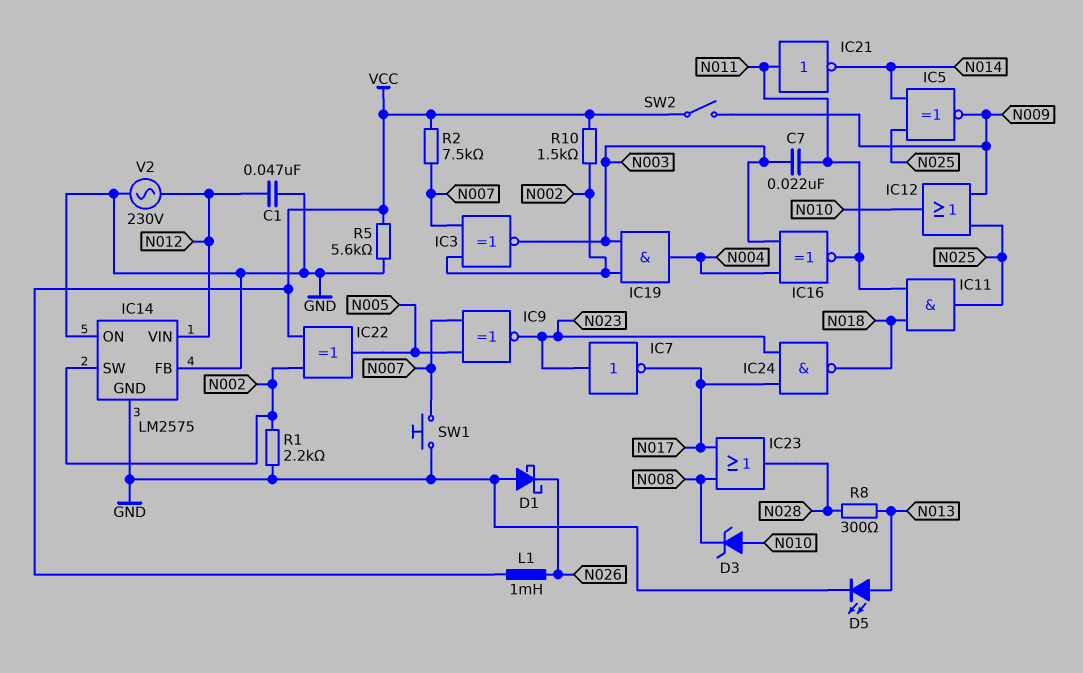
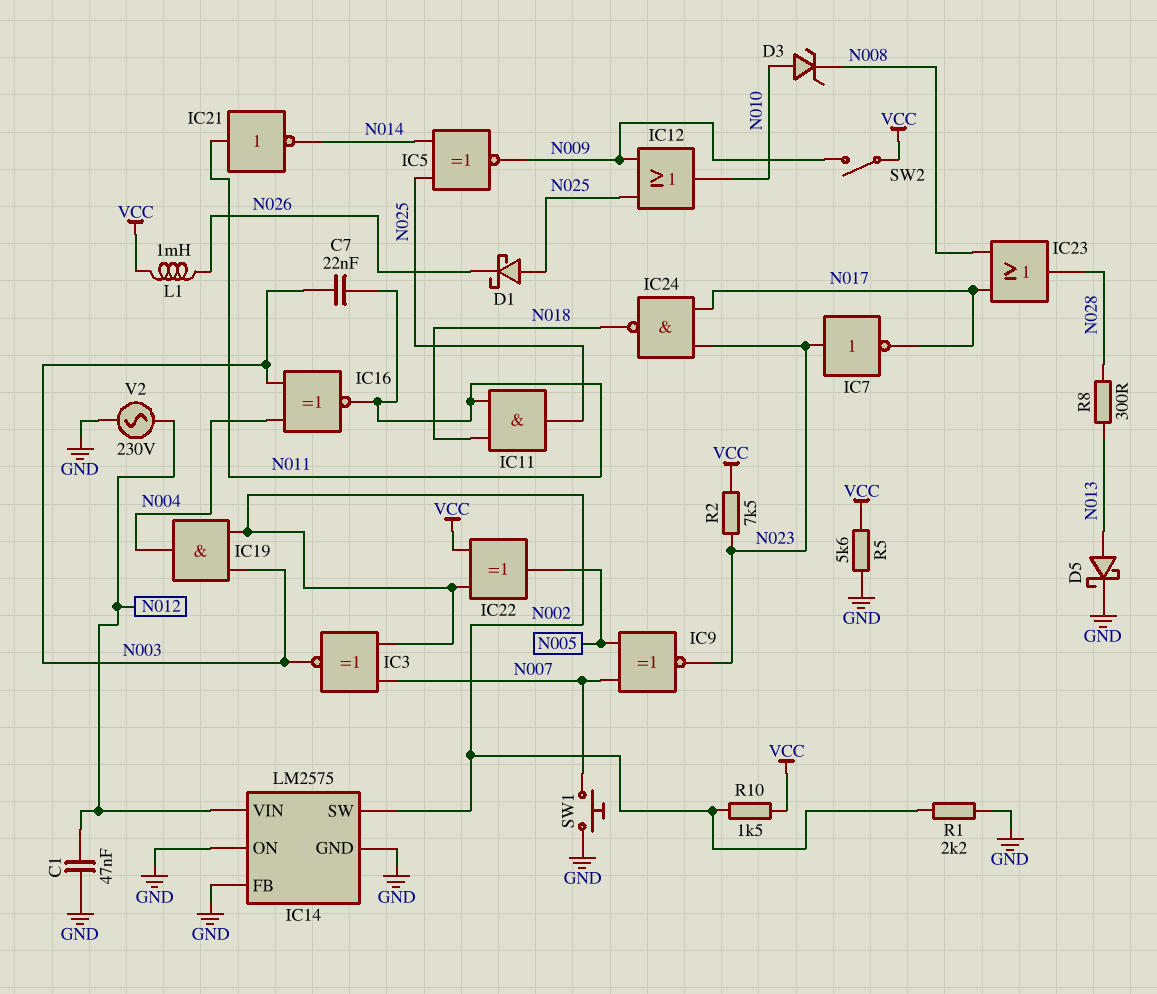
D1: schottky (A GND, K N026) -> schottky (A N025, K N026)
D5: LED (A N013, K GND) -> schottky (A N013, K GND)
R2: 7.5k (N007, VCC) -> 7.5k (N023, VCC)

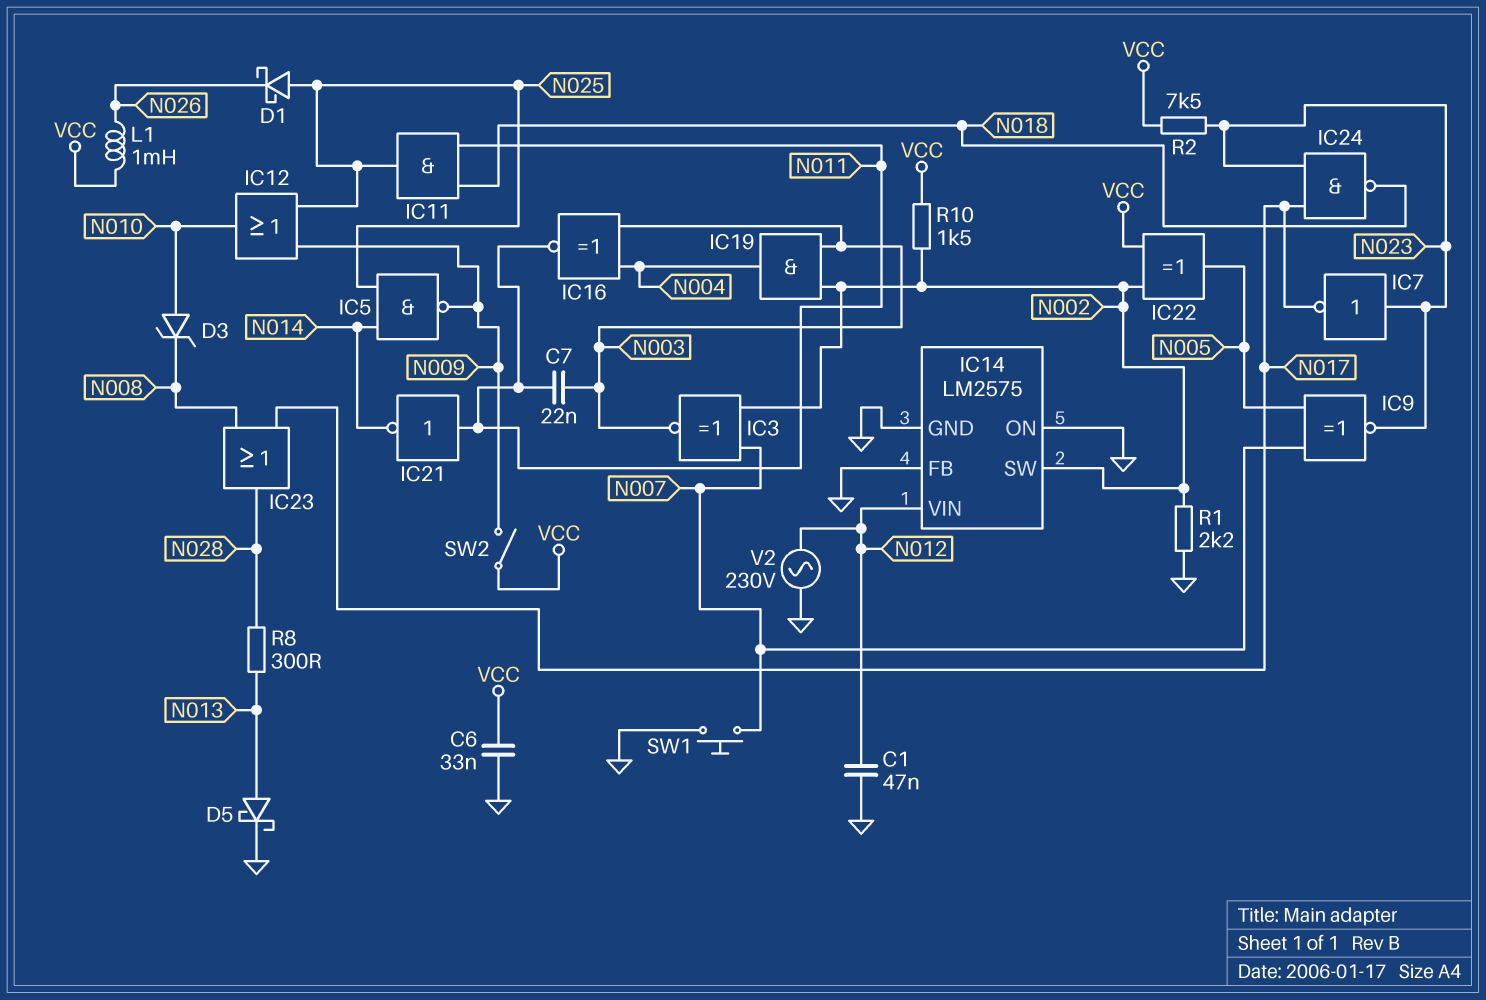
C6: none -> 33nF (GND, VCC)
IC5: XNOR (in N014, in N025, out N009) -> NAND (in N014, in N025, out N009)
R5: 5.6k (GND, VCC) -> none

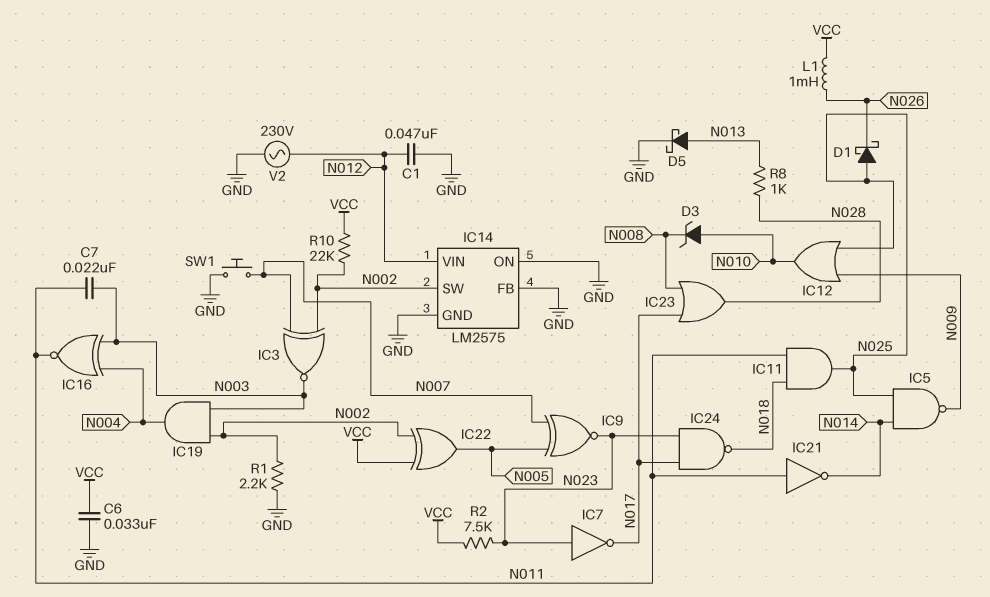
R8: 300 (N013, N028) -> 1k (N013, N028)
R10: 1.5k (N002, VCC) -> 22k (N002, VCC)
SW2: switch (N009, VCC) -> none

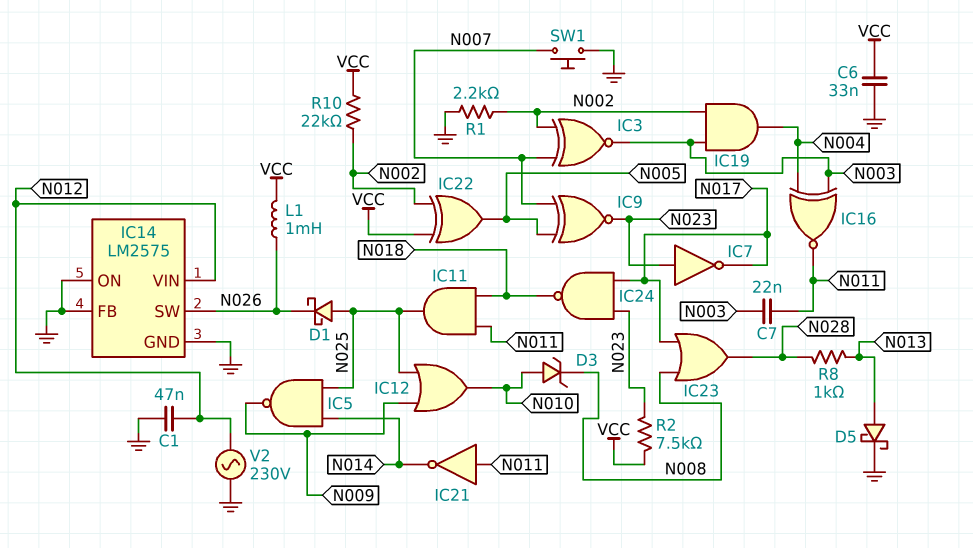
IC14 pin SW: N002 -> N026

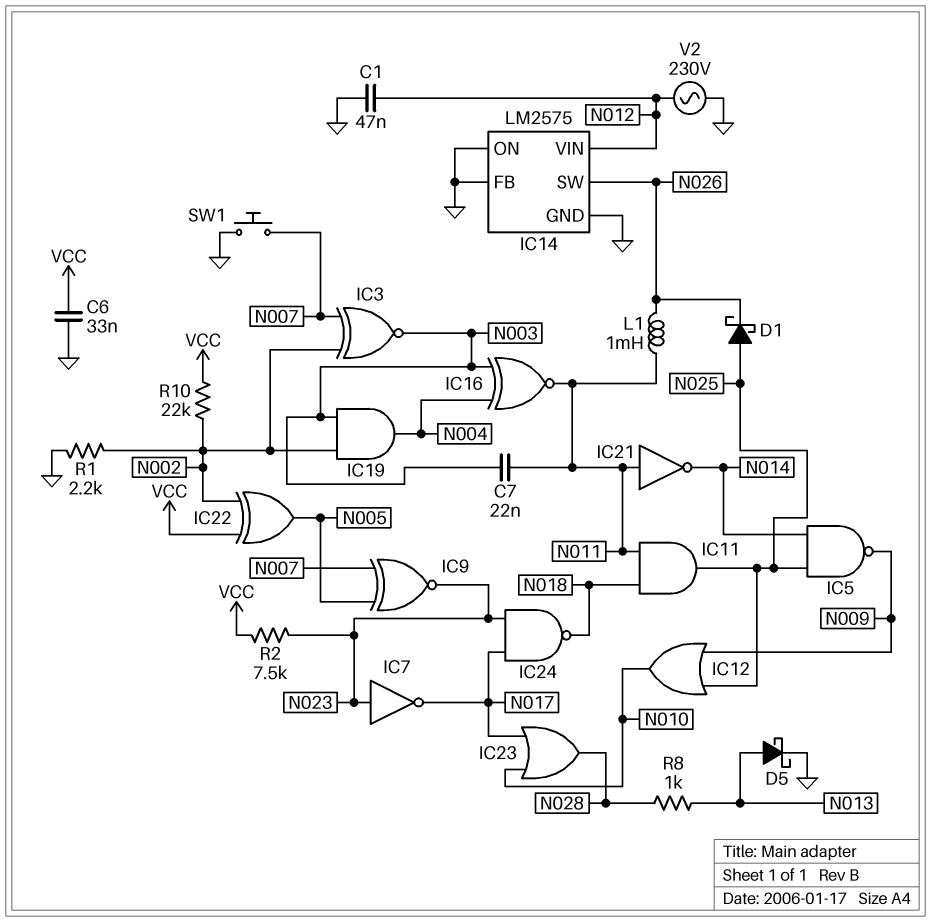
D3: zener (A N010, K N008) -> none
IC23: OR (in N008, in N017, out N028) -> OR (in N010, in N017, out N028)
L1: 1mH (N026, VCC) -> 1mH (N011, N026)

